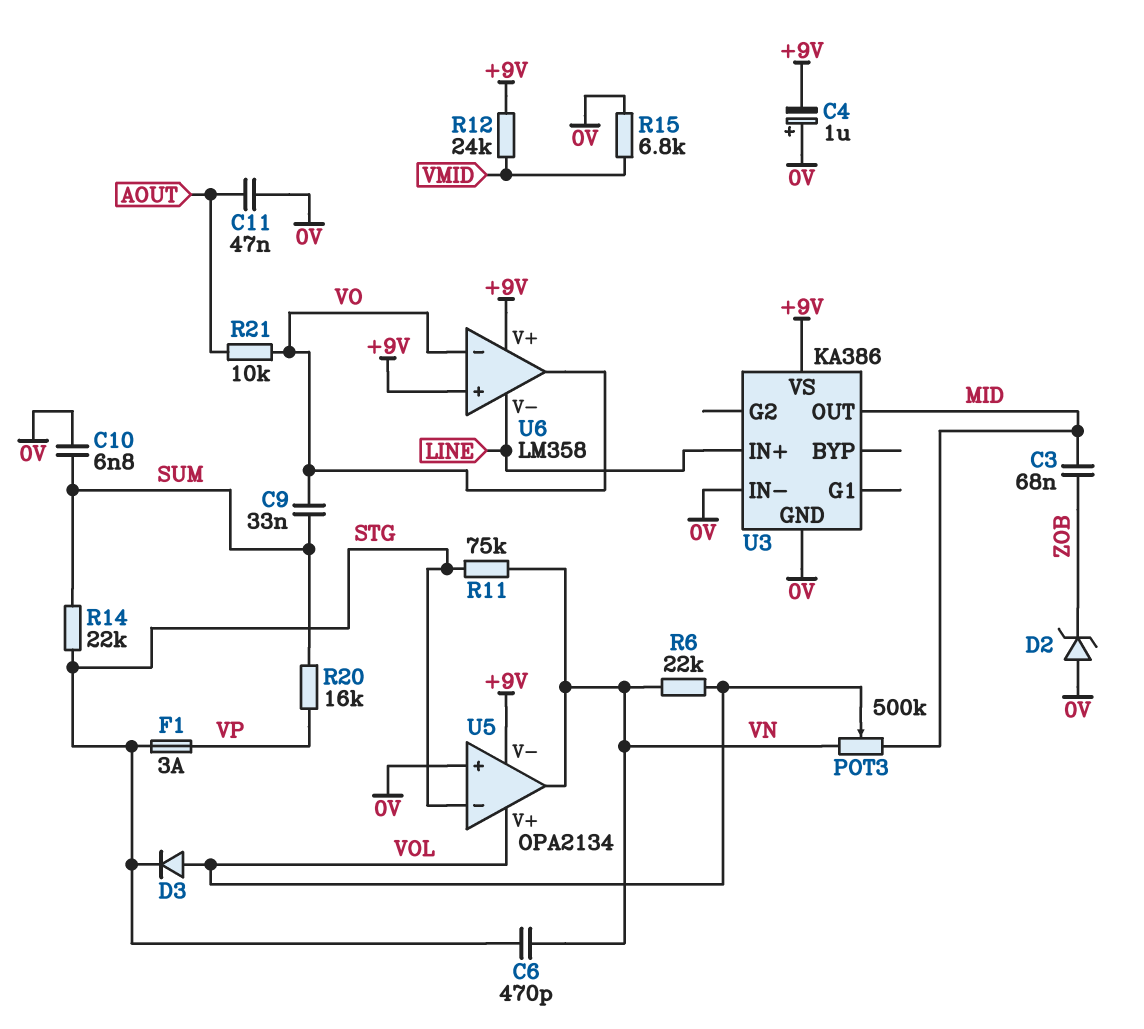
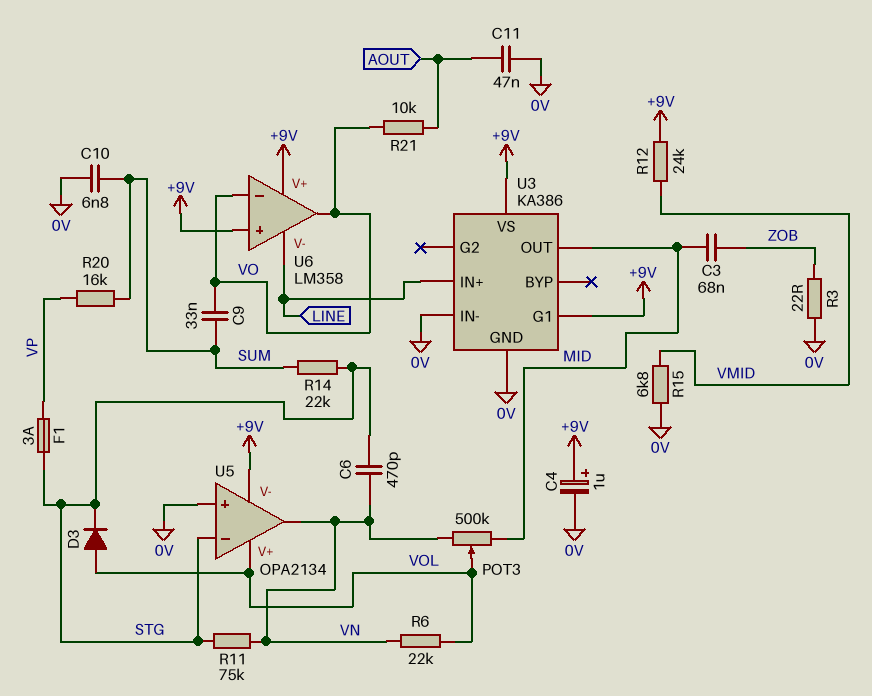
C4: 1uF (plus 0V, minus +9V) -> 1uF (plus +9V, minus 0V)
D2: zener (A 0V, K ZOB) -> none
R3: none -> 22 (0V, ZOB)
U3 pin G1: none -> +9V

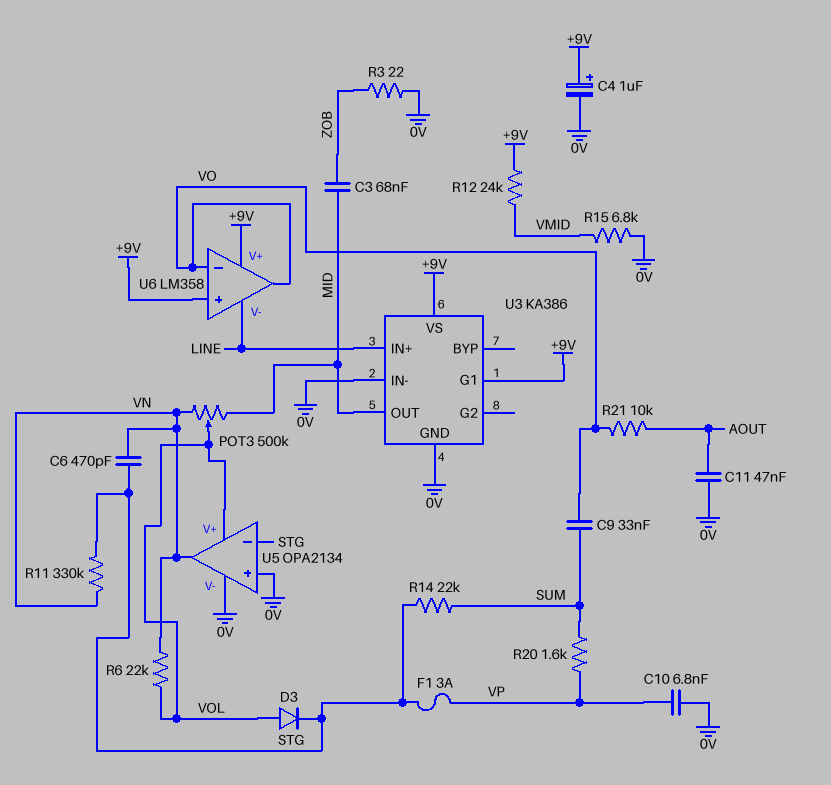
C10: 6.8nF (0V, SUM) -> 6.8nF (0V, VP)
R11: 75k (STG, VN) -> 330k (STG, VN)
R20: 16k (SUM, VP) -> 1.6k (SUM, VP)
U5 pin V-: +9V -> 0V

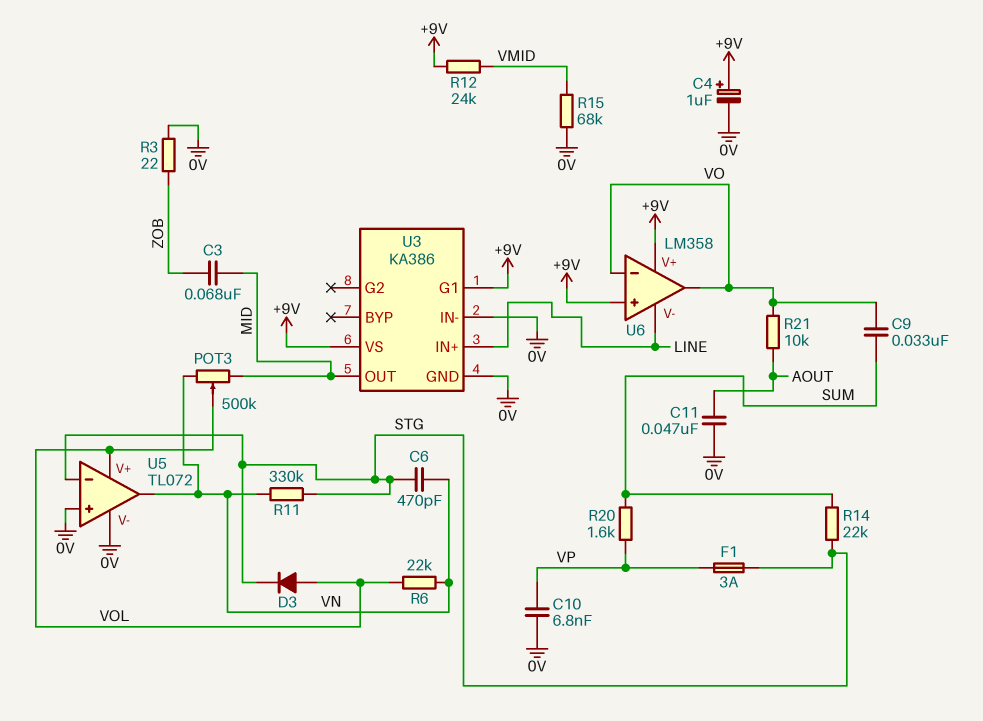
R15: 6.8k (0V, VMID) -> 68k (0V, VMID)
U5: OPA2134 -> TL072

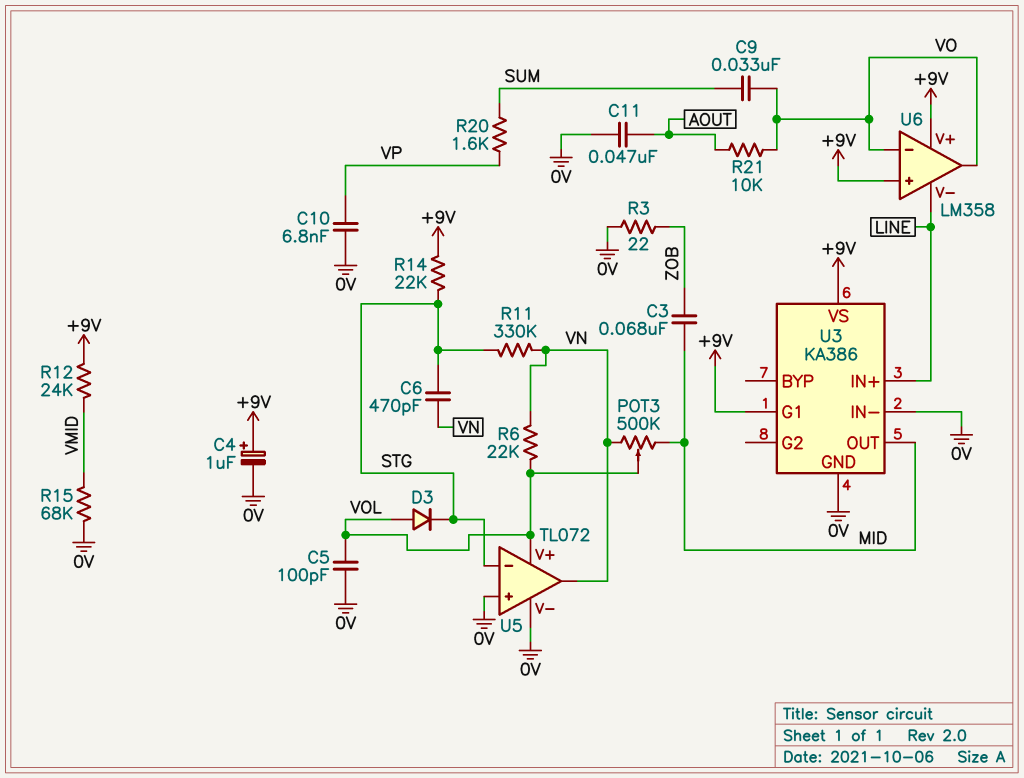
C5: none -> 100pF (0V, VOL)
F1: 3A (STG, VP) -> none
R14: 22k (STG, SUM) -> 22k (+9V, STG)

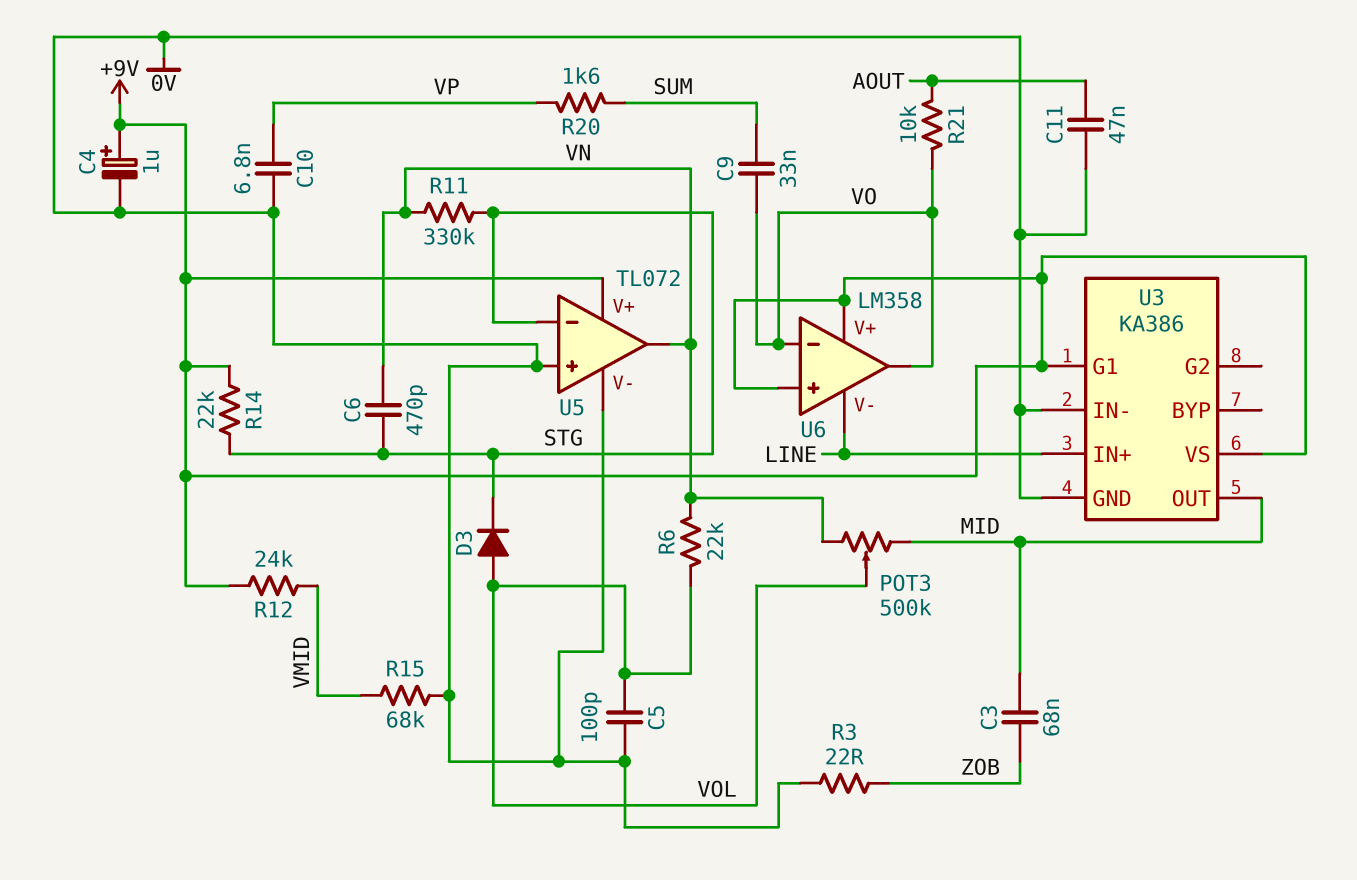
U5 pin V+: VOL -> +9V

